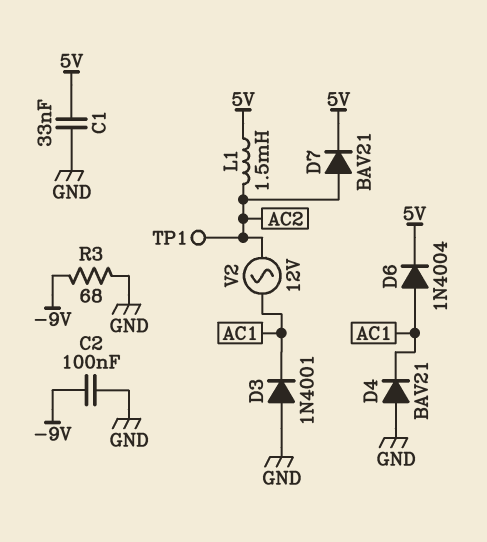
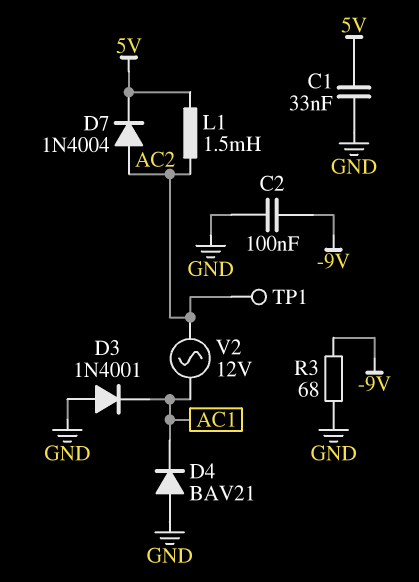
D6: diode 1N4004 (A AC1, K 5V) -> none
D7: diode BAV21 (A AC2, K 5V) -> diode 1N4004 (A AC2, K 5V)

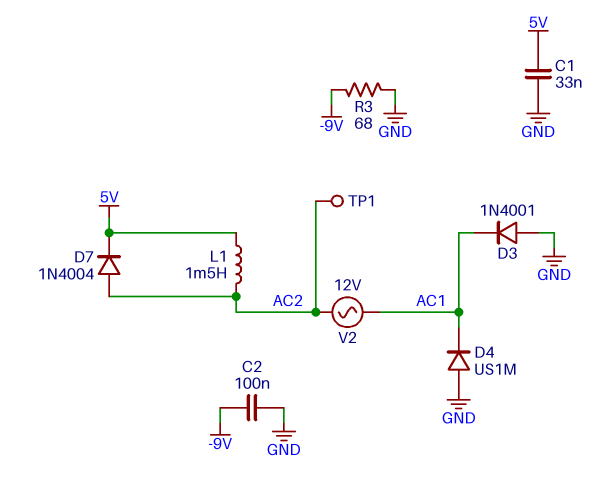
D4: diode BAV21 (A GND, K AC1) -> diode US1M (A GND, K AC1)

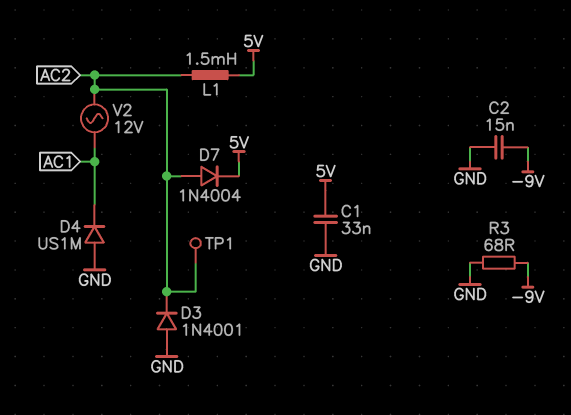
C2: 100nF (-9V, GND) -> 15nF (-9V, GND)
D3: diode 1N4001 (A GND, K AC1) -> diode 1N4001 (A GND, K AC2)

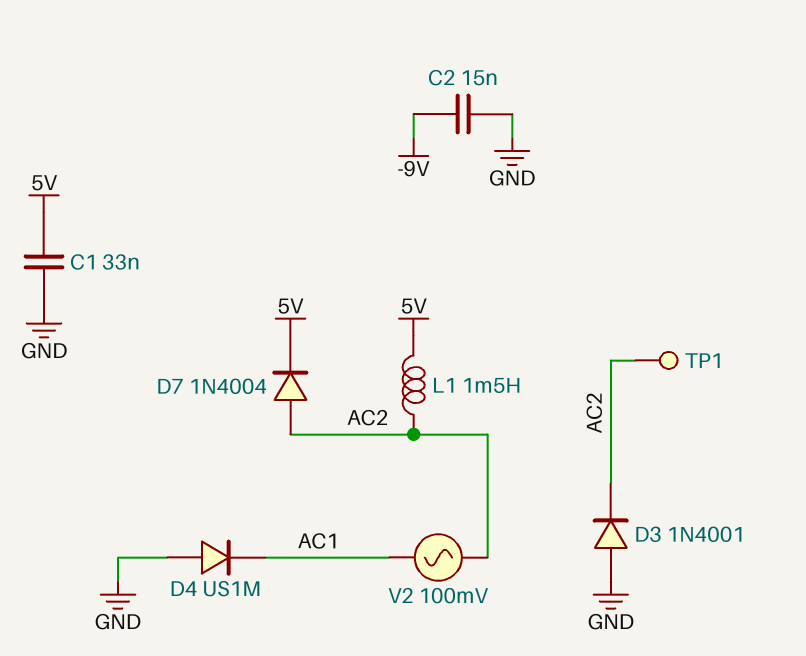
R3: 68 (-9V, GND) -> none
V2: AC 12V (AC1, AC2) -> AC 100mV (AC1, AC2)

